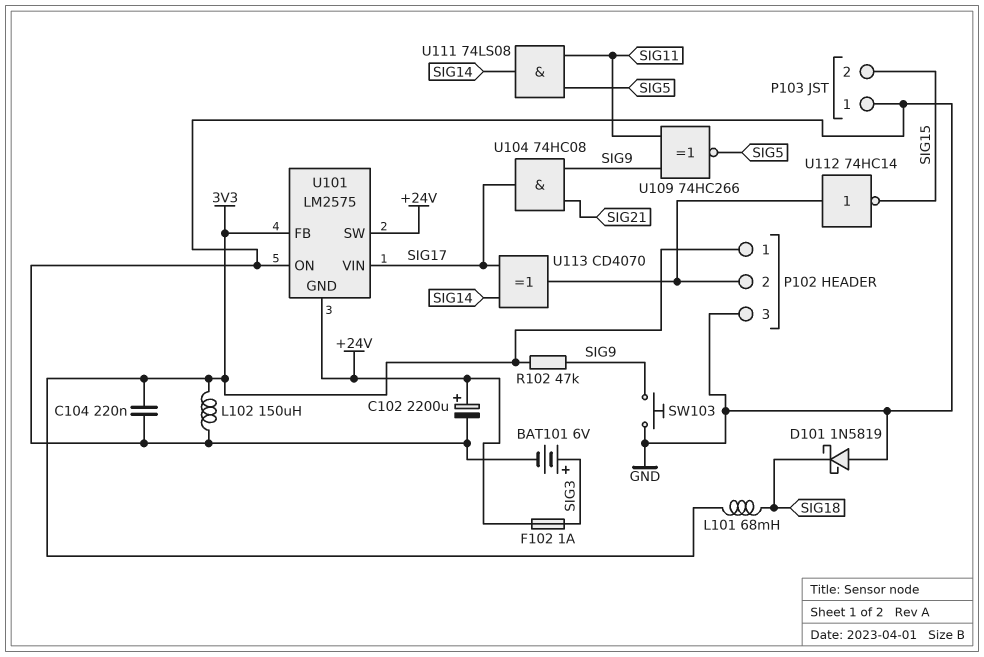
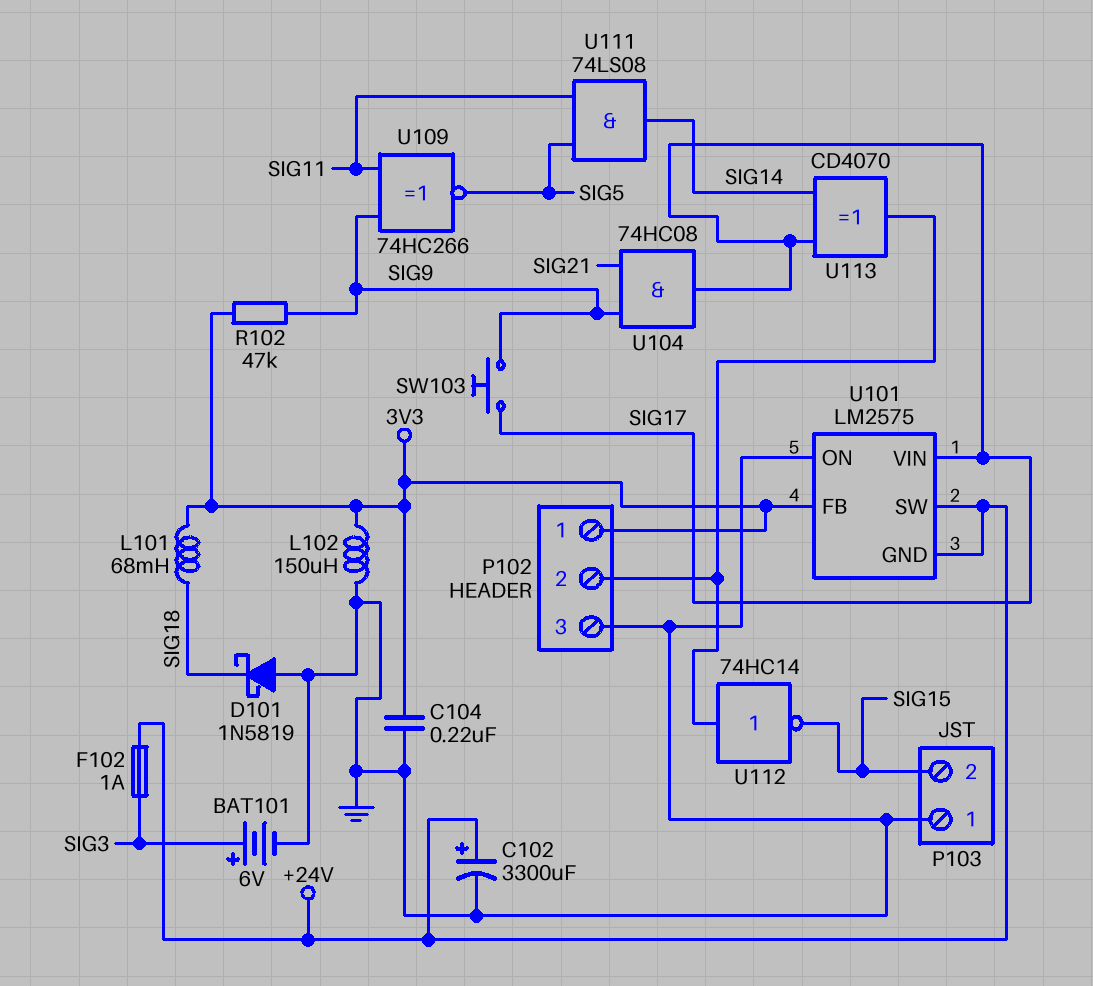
C102: 2200uF (plus +24V, minus GND) -> 3300uF (plus +24V, minus GND)
SW103: button (GND, SIG9) -> button (SIG9, SIG17)

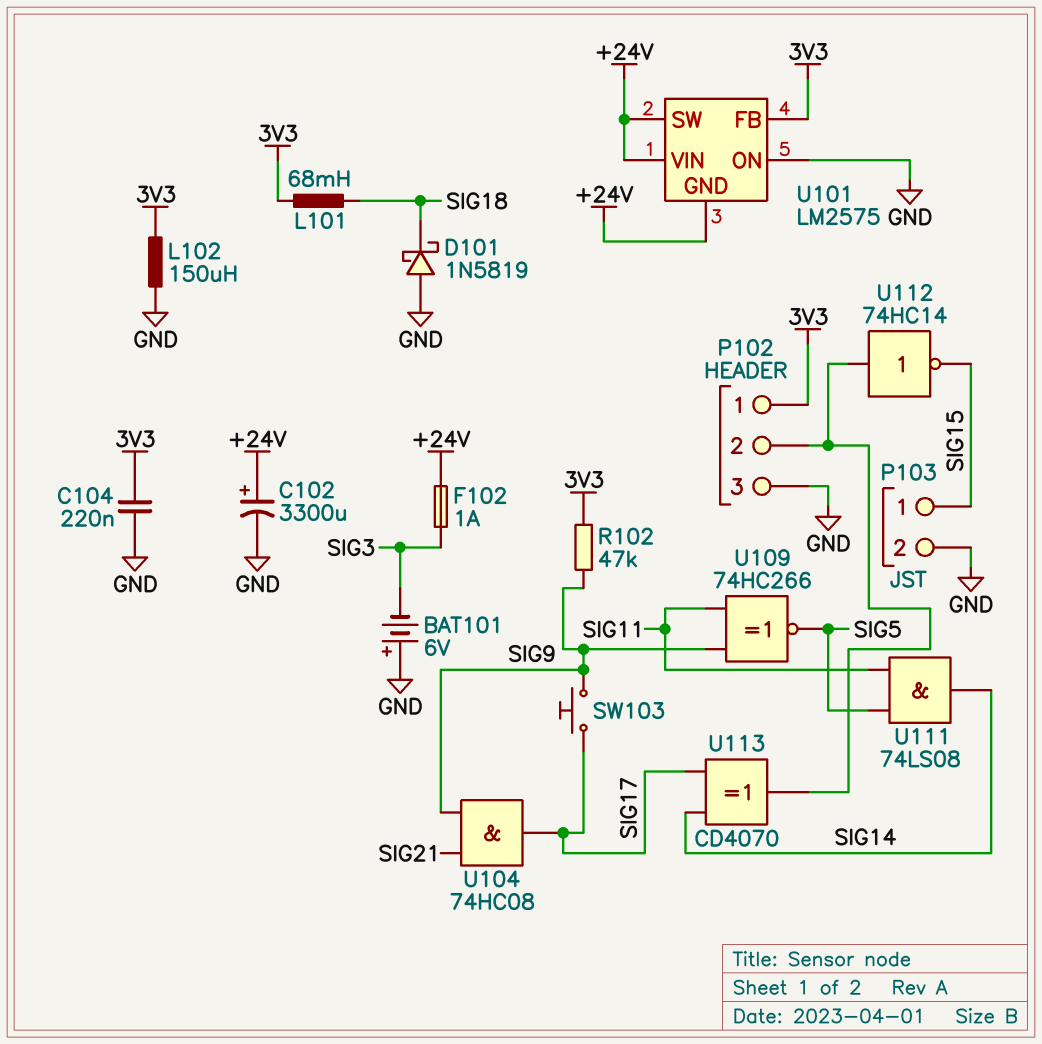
BAT101: 6V (plus SIG3, minus GND) -> 6V (plus GND, minus SIG3)
P103 pin 1: GND -> SIG15
P103 pin 2: SIG15 -> GND
U101 pin VIN: SIG17 -> +24V

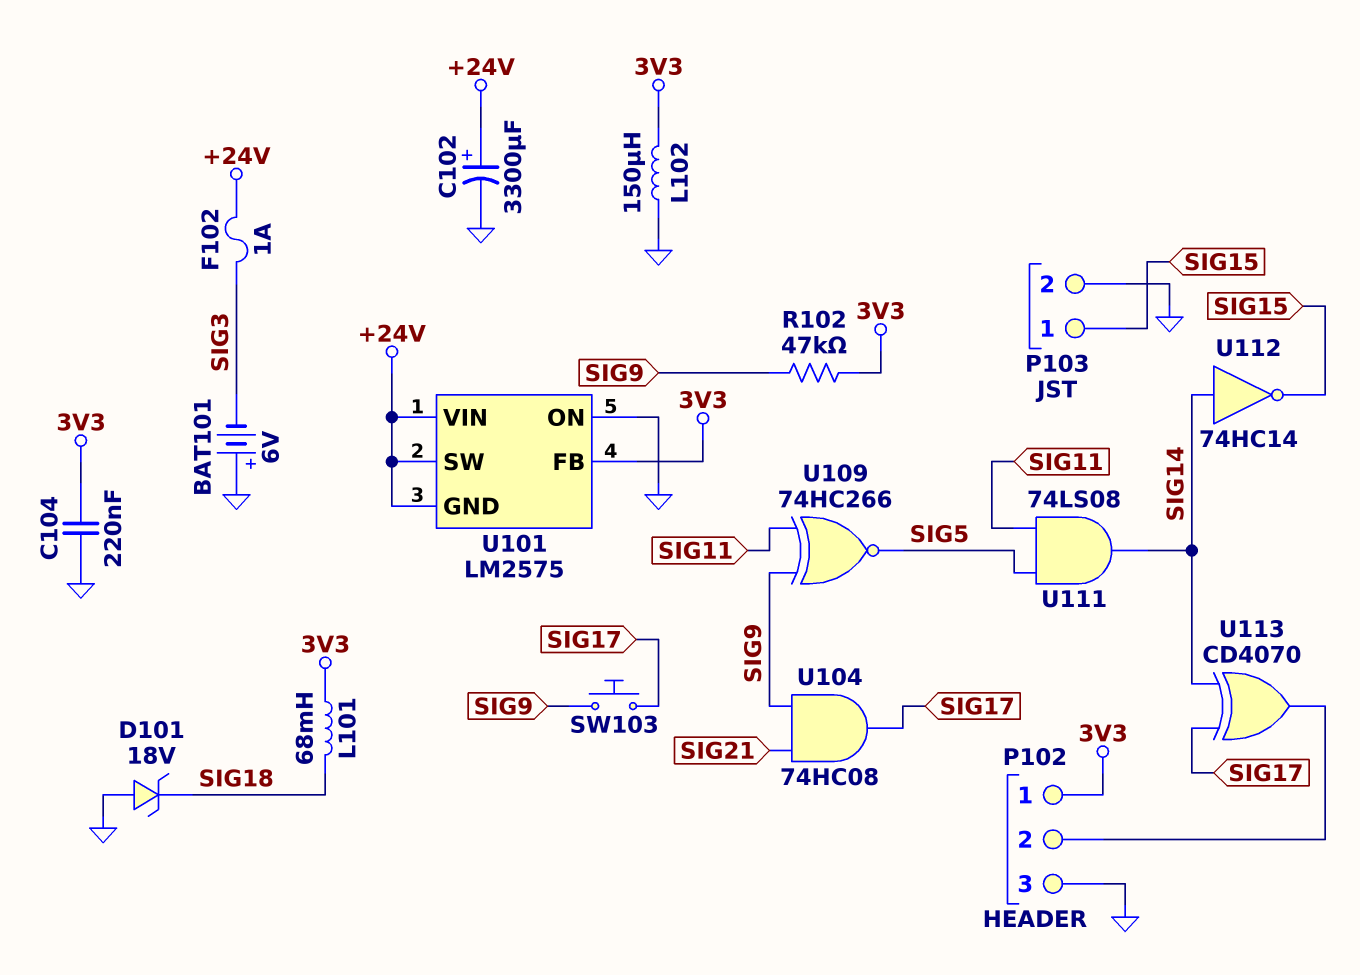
D101: schottky 1N5819 (A GND, K SIG18) -> zener 18V (A GND, K SIG18)
U112: NOT 74HC14 (in P102/2, out SIG15) -> NOT 74HC14 (in SIG14, out SIG15)

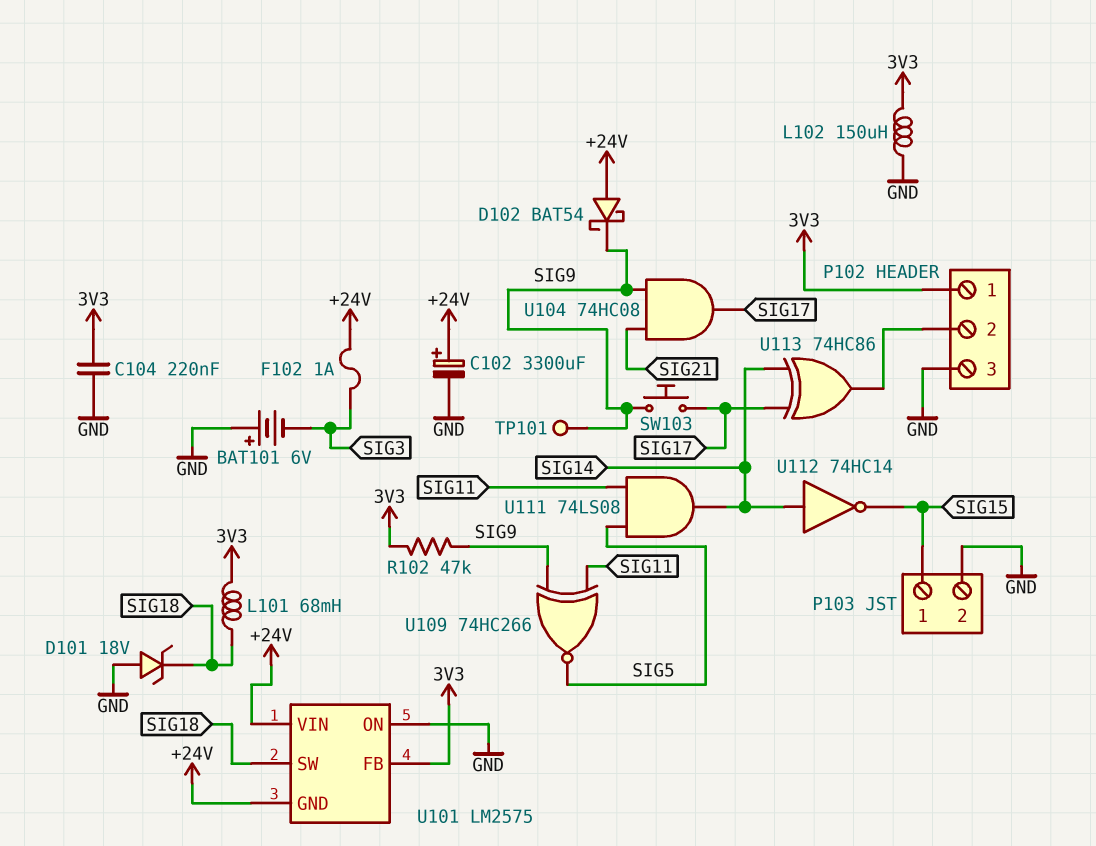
D102: none -> schottky BAT54 (A +24V, K SIG9)
TP101: none -> test point (SIG9)
U101 pin SW: +24V -> SIG18
U113: XOR CD4070 (in SIG14, in SIG17, out P102/2) -> XOR 74HC86 (in SIG14, in SIG17, out P102/2)

